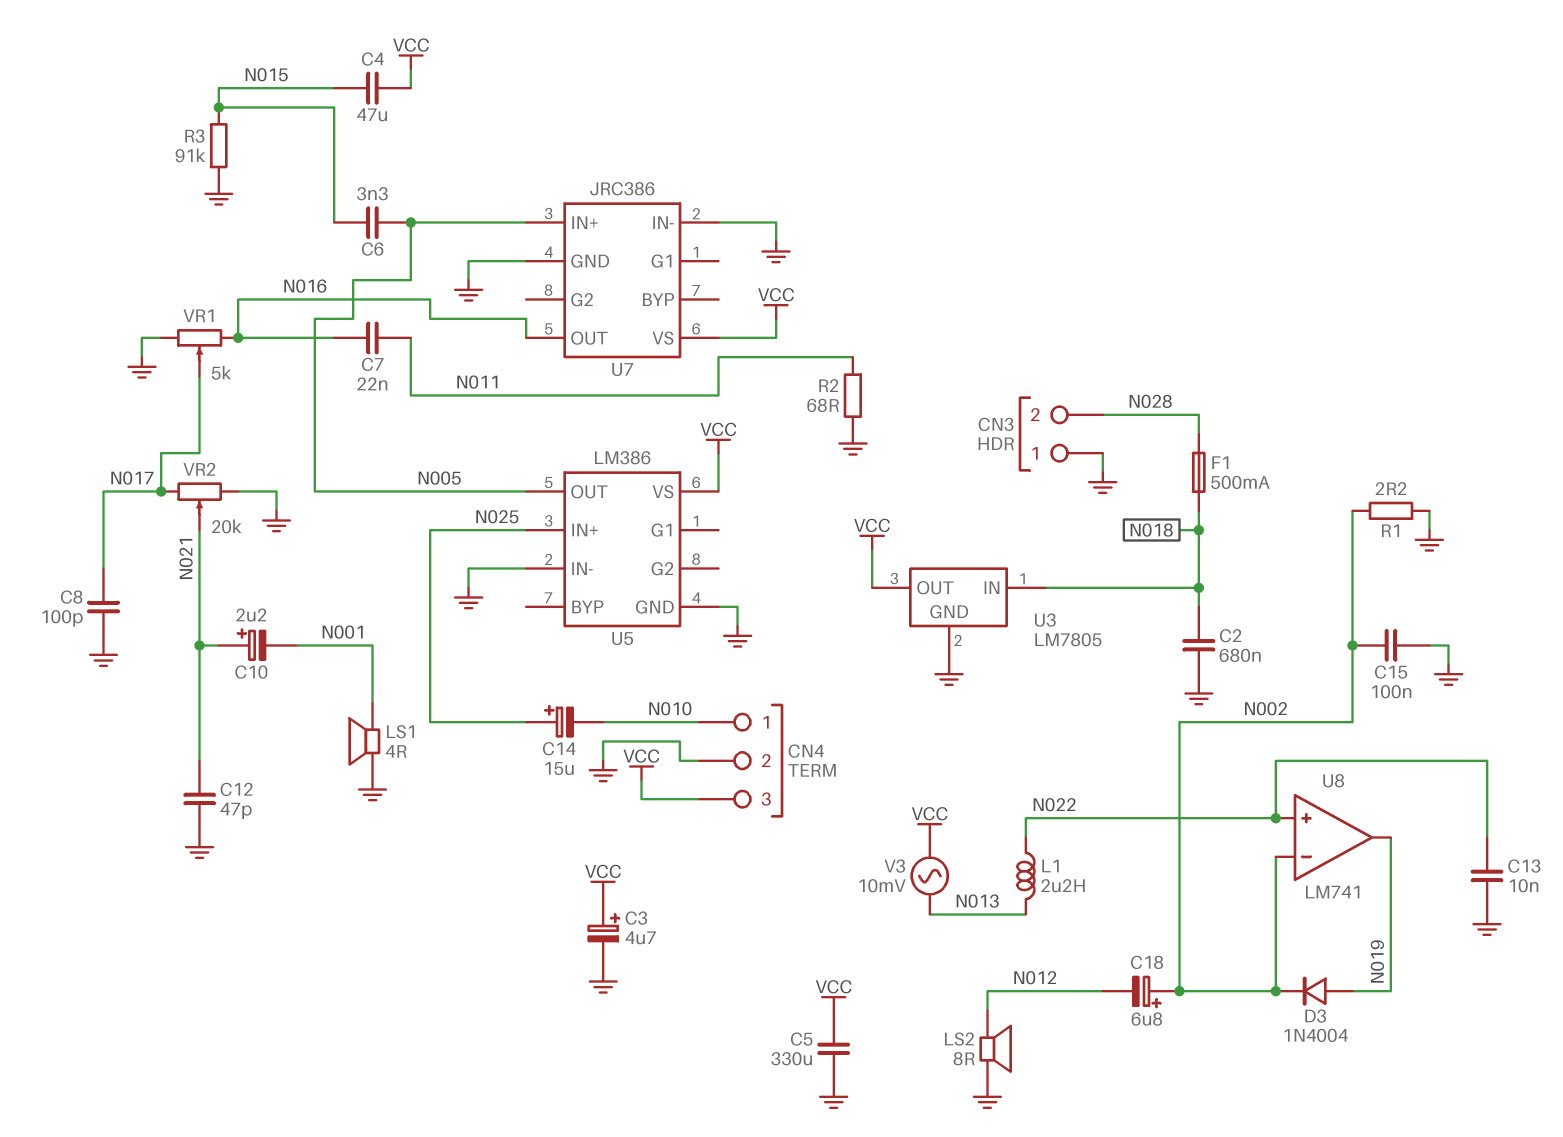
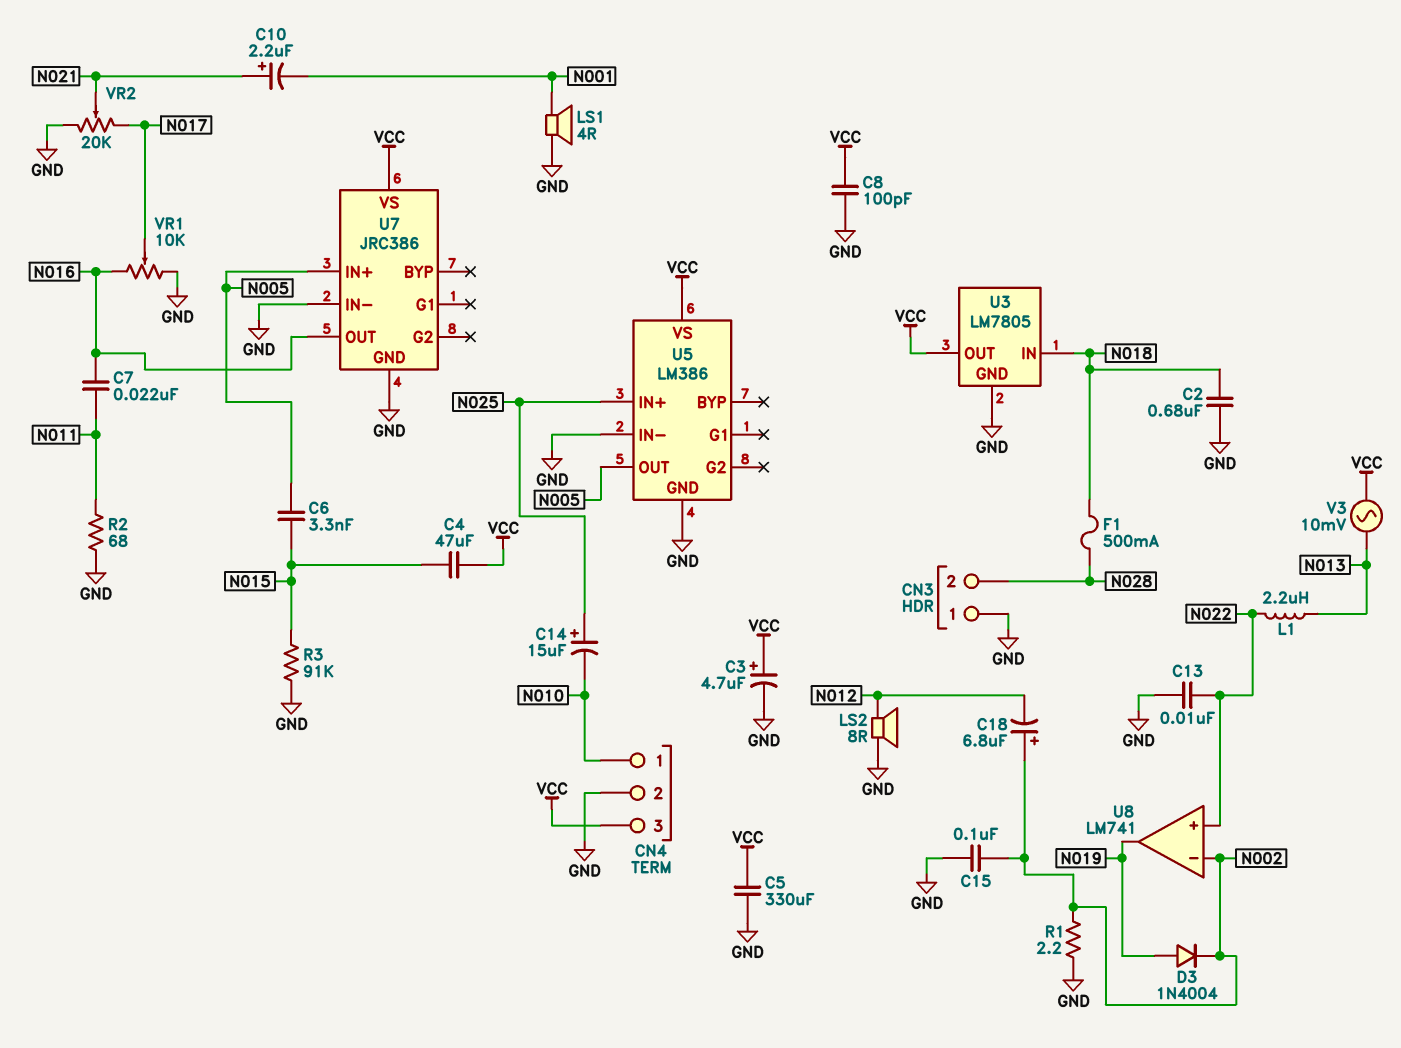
C8: 100pF (GND, N017) -> 100pF (GND, VCC)
C12: 47pF (GND, N021) -> none
VR1: 5k (GND, N016, wiper N017) -> 10k (GND, N016, wiper N017)

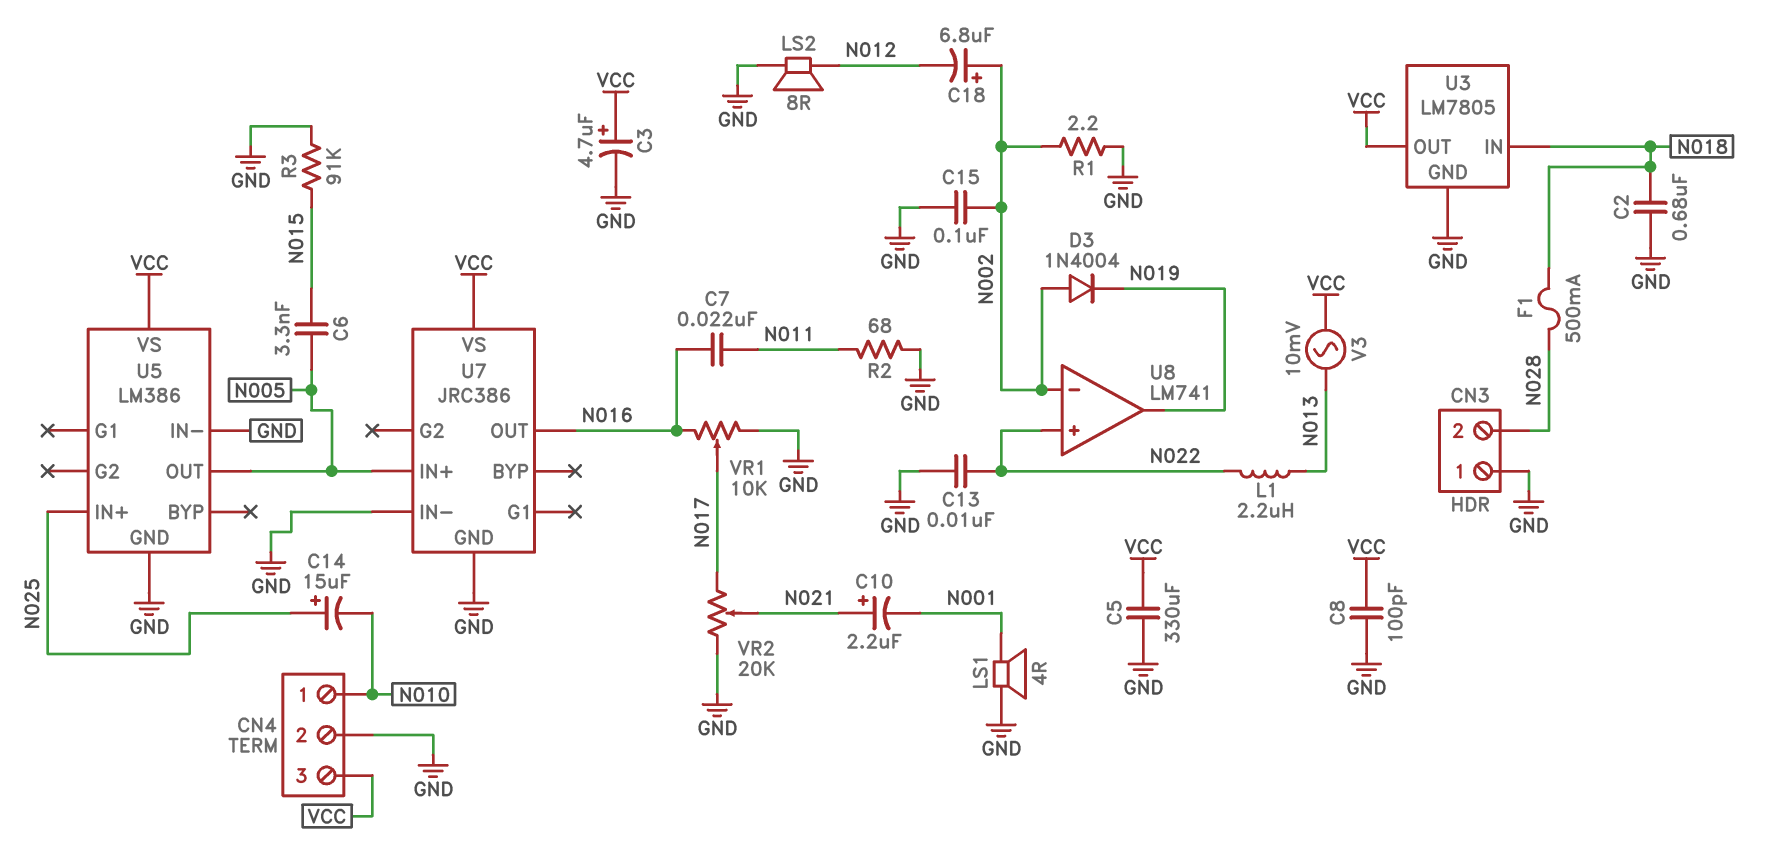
C4: 47uF (N015, VCC) -> none
D3: diode 1N4004 (A N019, K N002) -> diode 1N4004 (A N002, K N019)

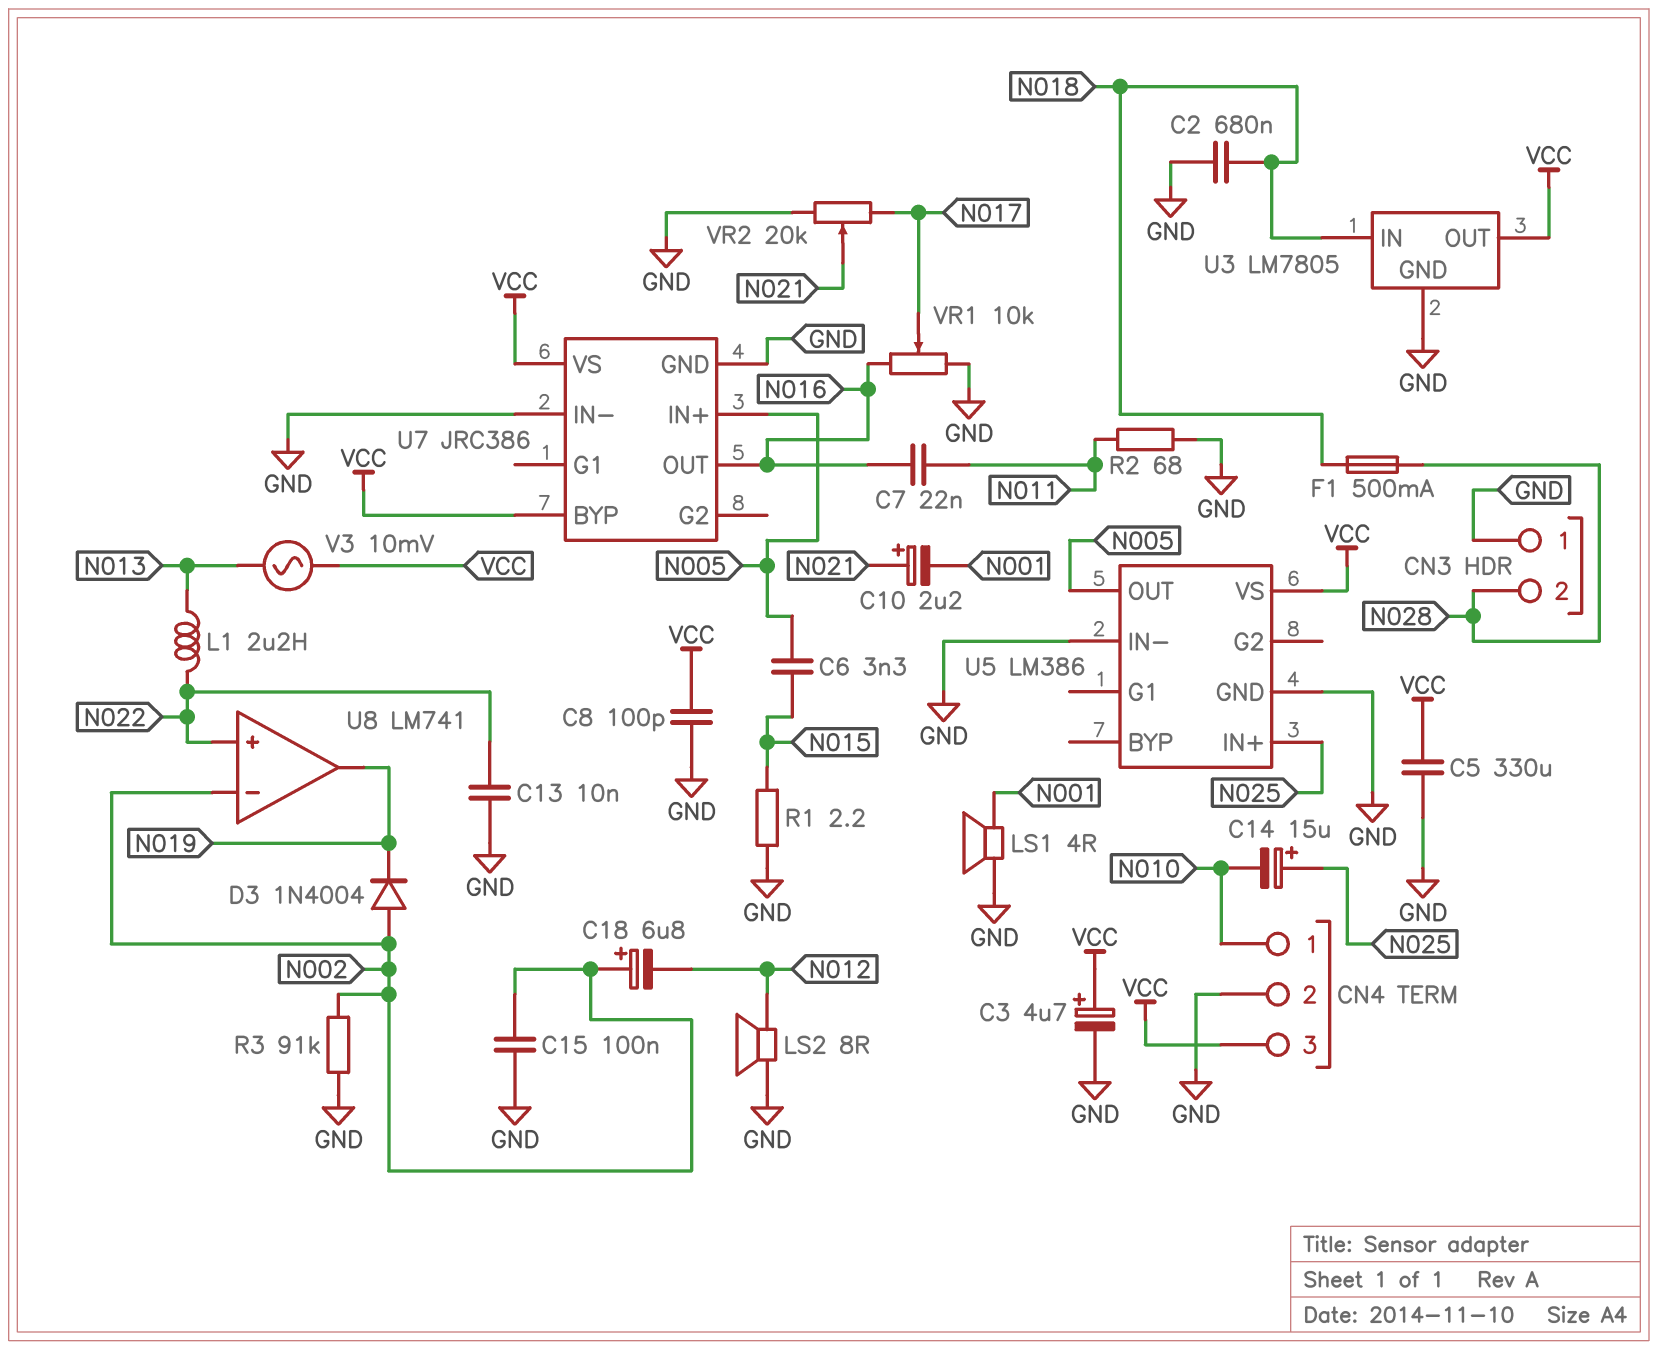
R1: 2.2 (GND, N002) -> 2.2 (GND, N015)
R3: 91k (GND, N015) -> 91k (GND, N002)
U7 pin BYP: none -> VCC

